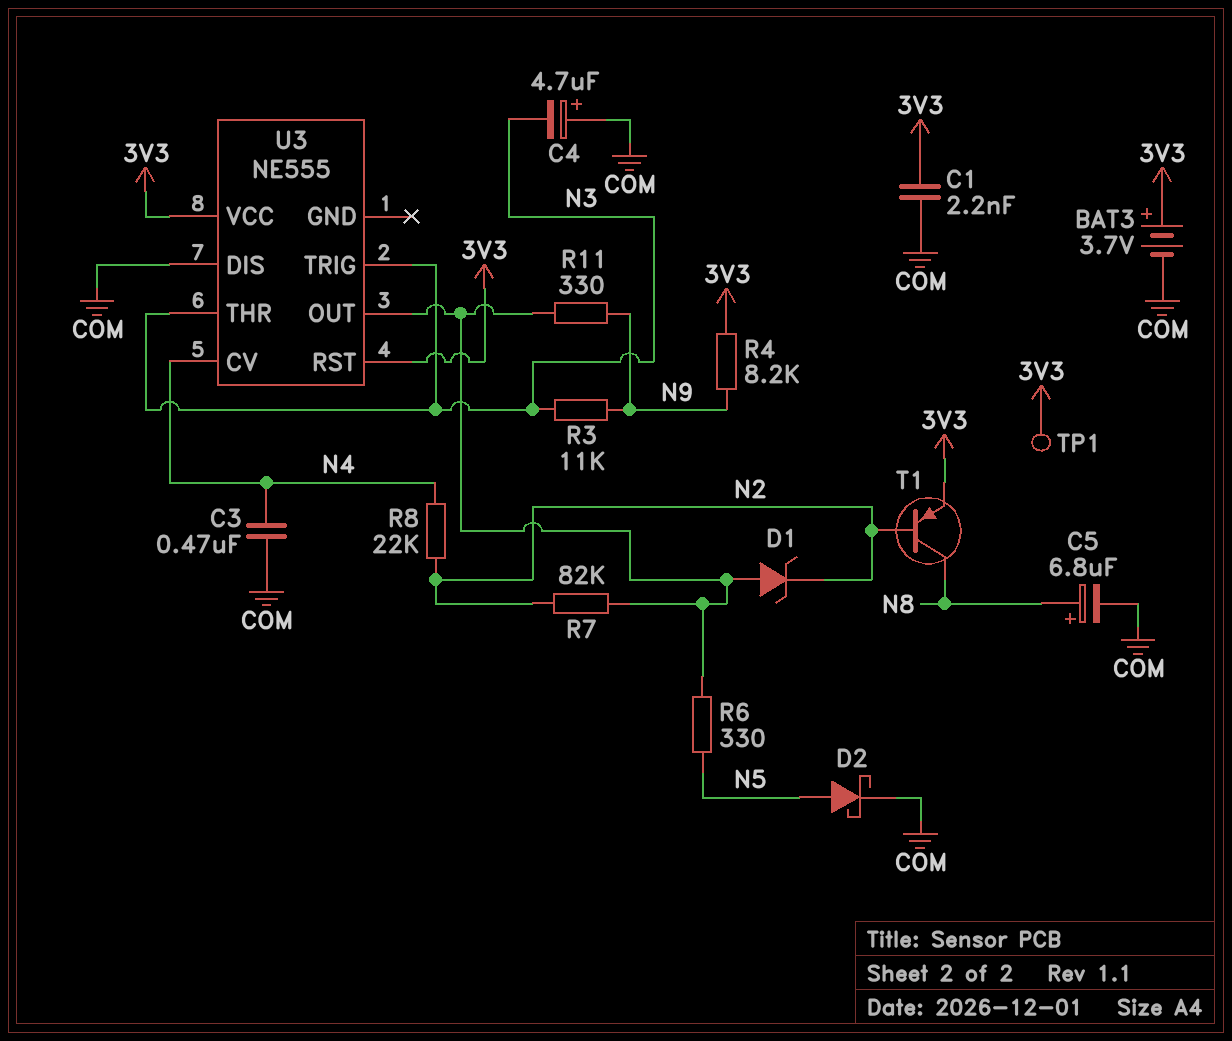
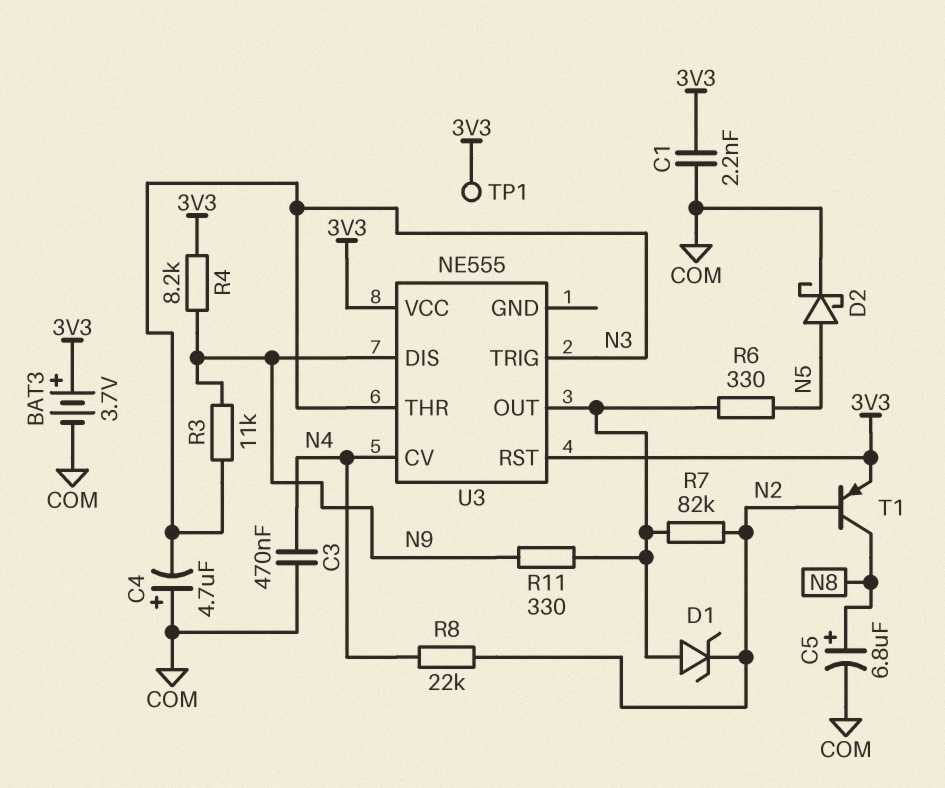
U3 pin DIS: COM -> N9

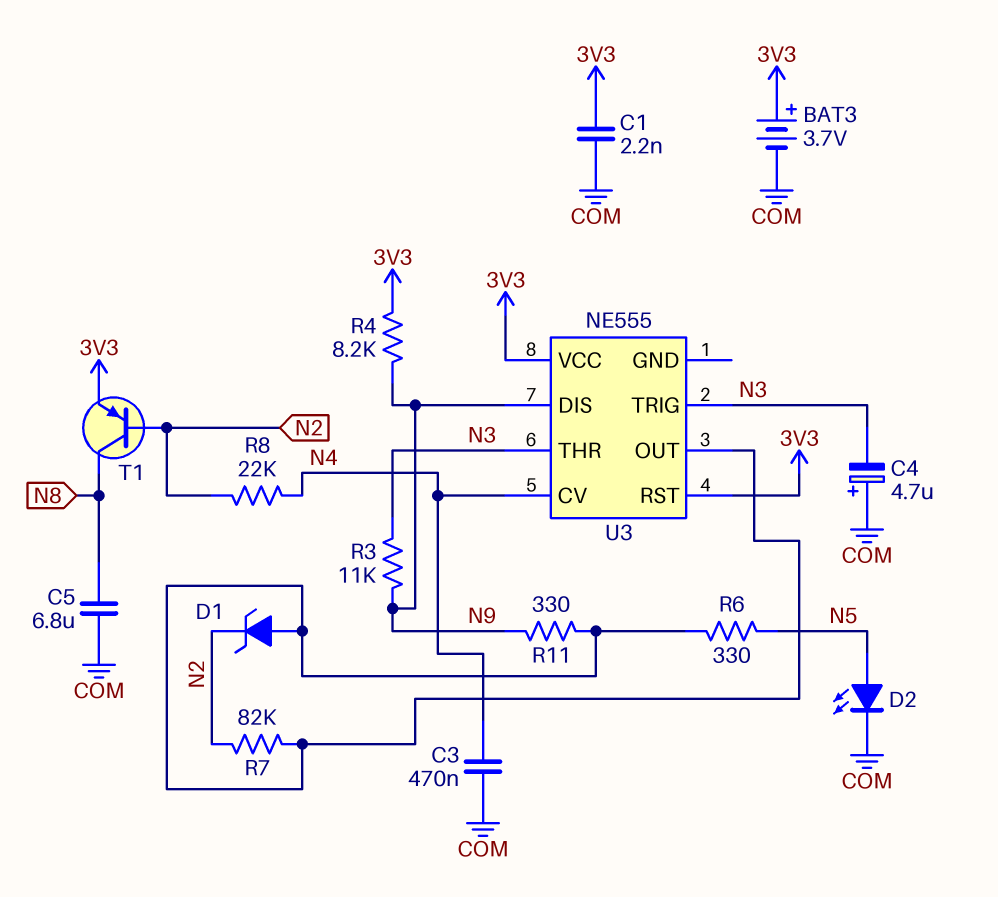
C5: 6.8uF (plus N8, minus COM) -> 6.8uF (COM, N8)
D2: schottky (A N5, K COM) -> LED (A N5, K COM)
TP1: test point (3V3) -> none

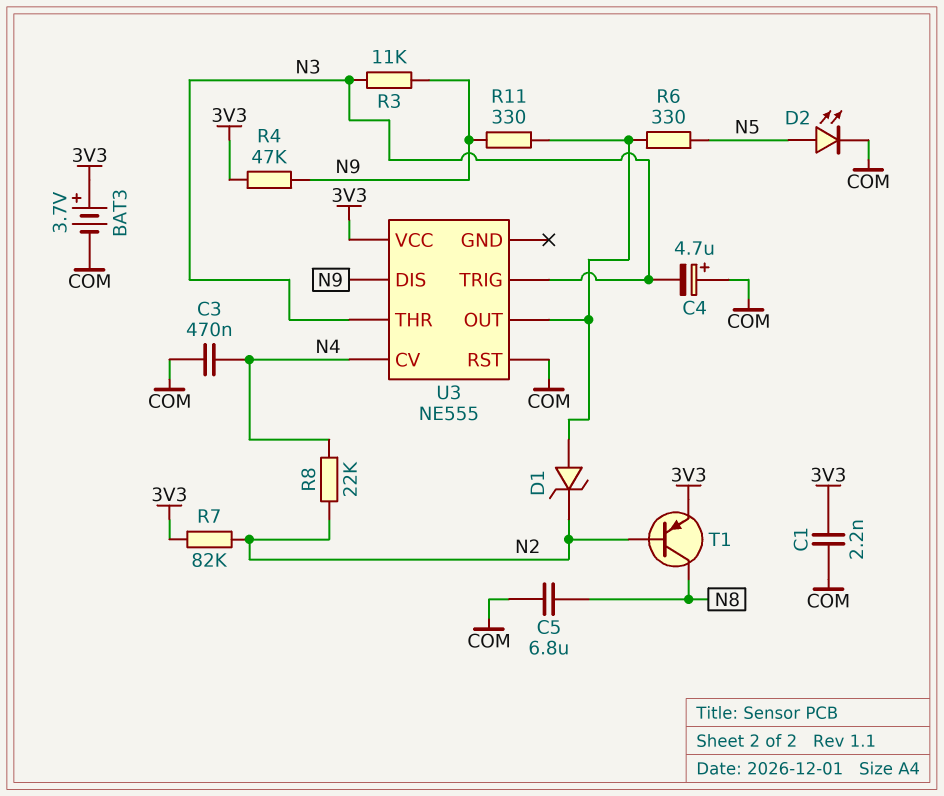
R4: 8.2k (3V3, N9) -> 47k (3V3, N9)
R7: 82k (N2, U3/OUT) -> 82k (3V3, N2)
U3 pin RST: 3V3 -> COM

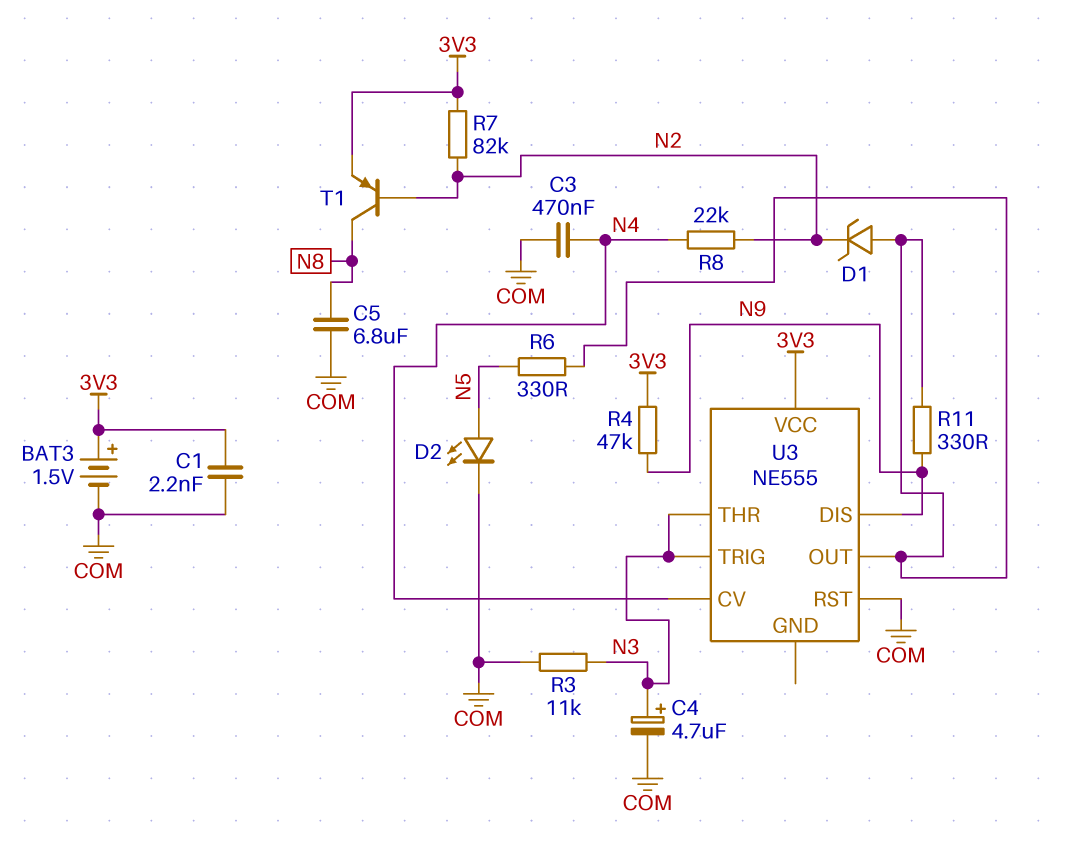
BAT3: 3.7V (plus 3V3, minus COM) -> 1.5V (plus 3V3, minus COM)
C4: 4.7uF (plus COM, minus N3) -> 4.7uF (plus N3, minus COM)
R3: 11k (N3, N9) -> 11k (COM, N3)

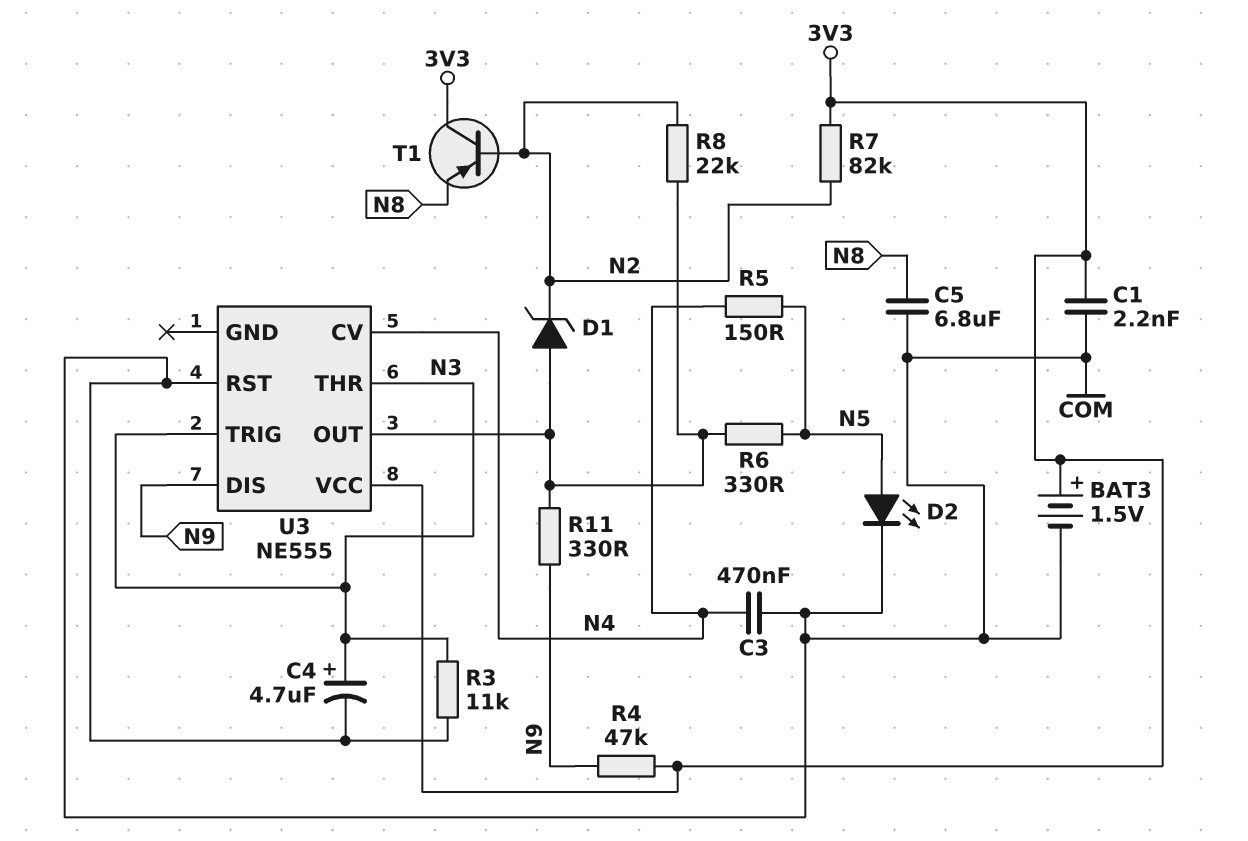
R5: none -> 150 (N4, N5)
R8: 22k (N2, N4) -> 22k (N2, U3/OUT)
T1: PNP (B N2, C N8, E 3V3) -> PNP (B N2, C 3V3, E N8)

